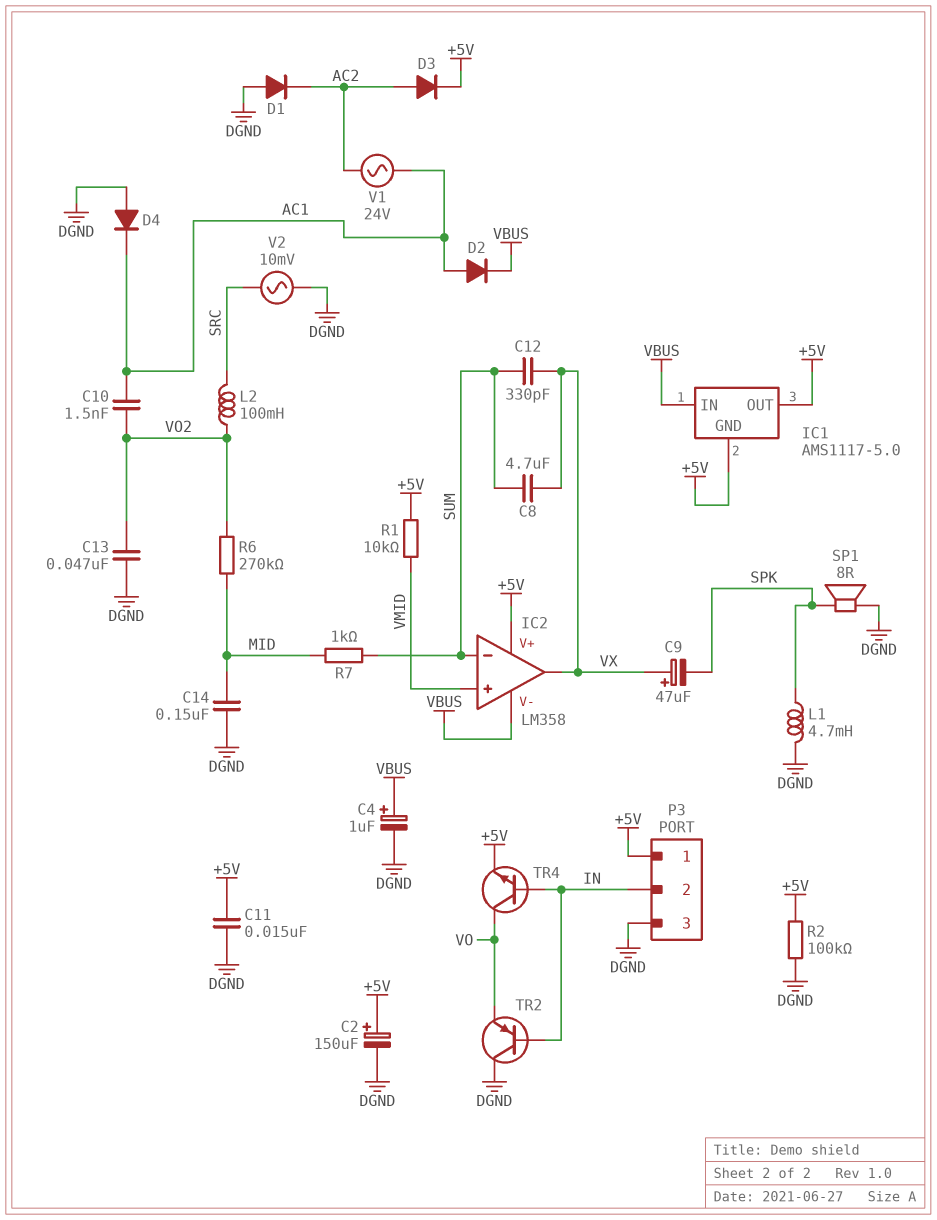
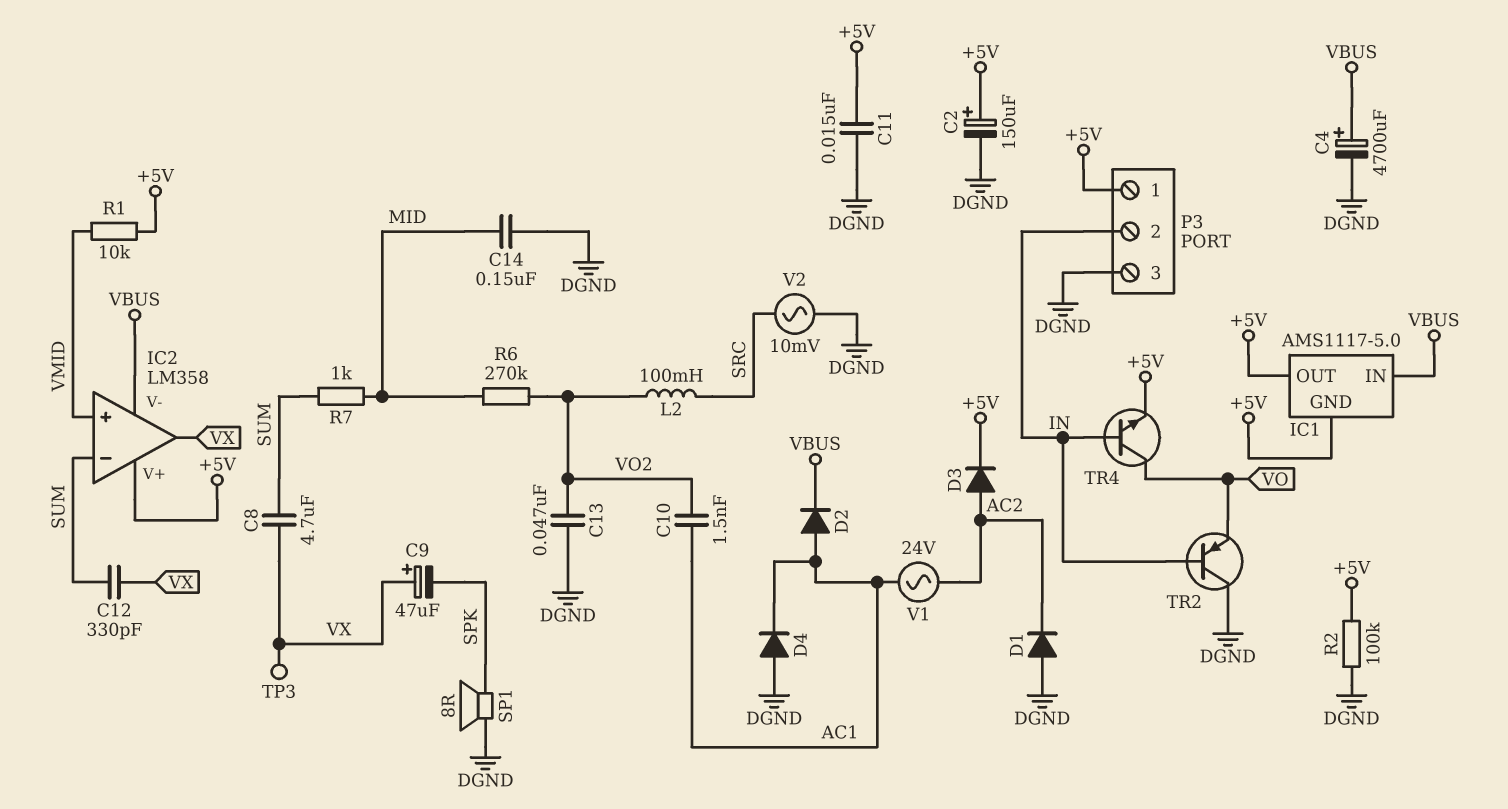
C4: 1uF (plus VBUS, minus DGND) -> 4700uF (plus VBUS, minus DGND)
L1: 4.7mH (DGND, SPK) -> none
TP3: none -> test point (VX)

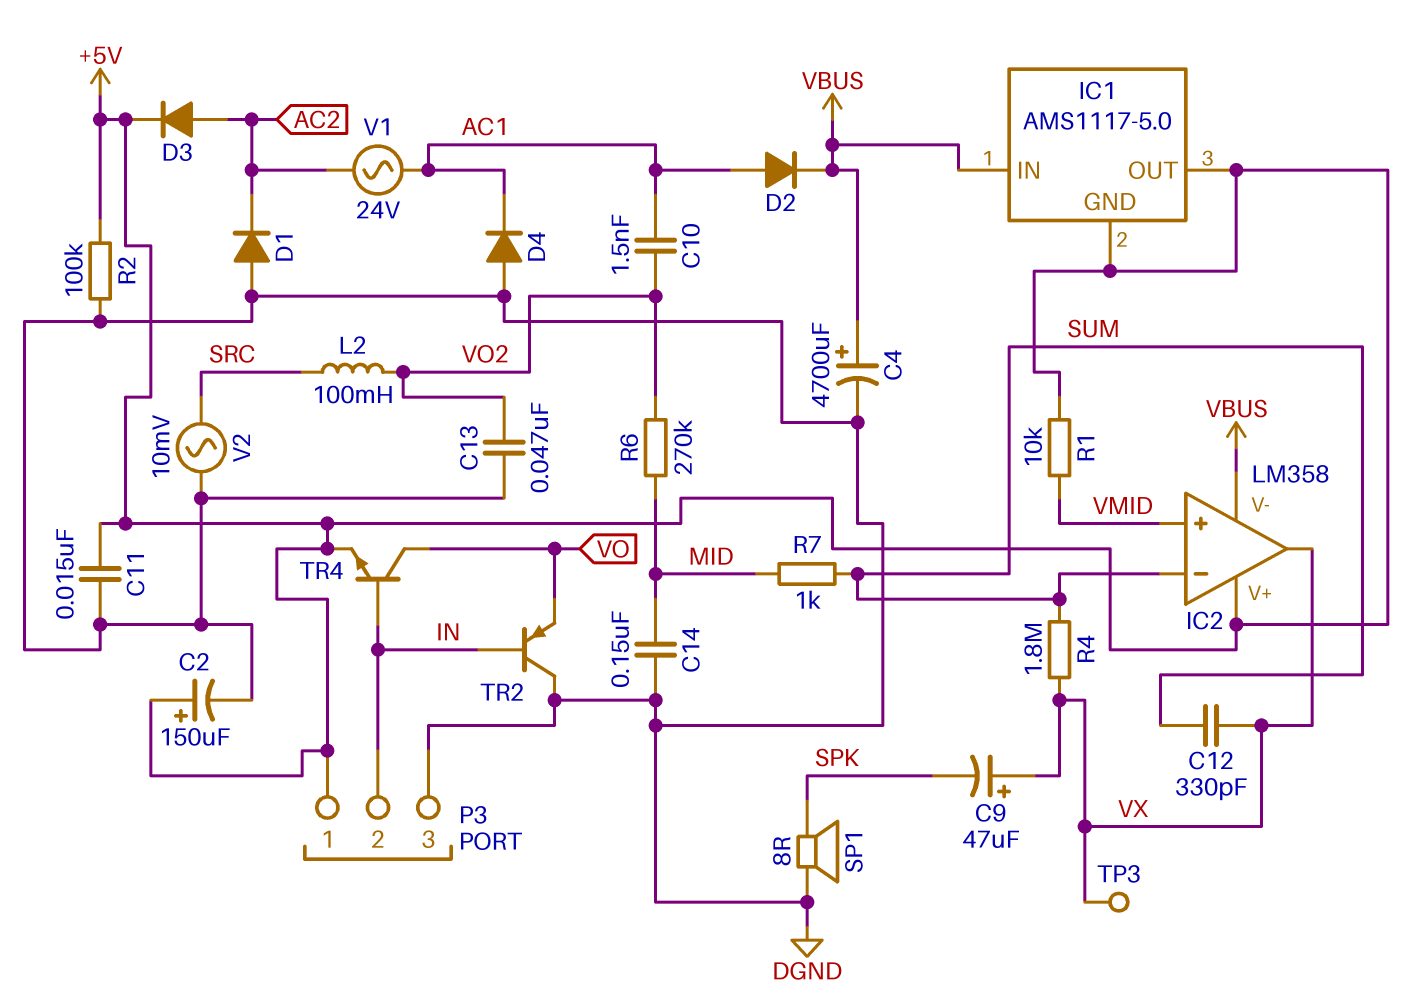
C8: 4.7uF (SUM, VX) -> none
R4: none -> 1.8M (SUM, VX)

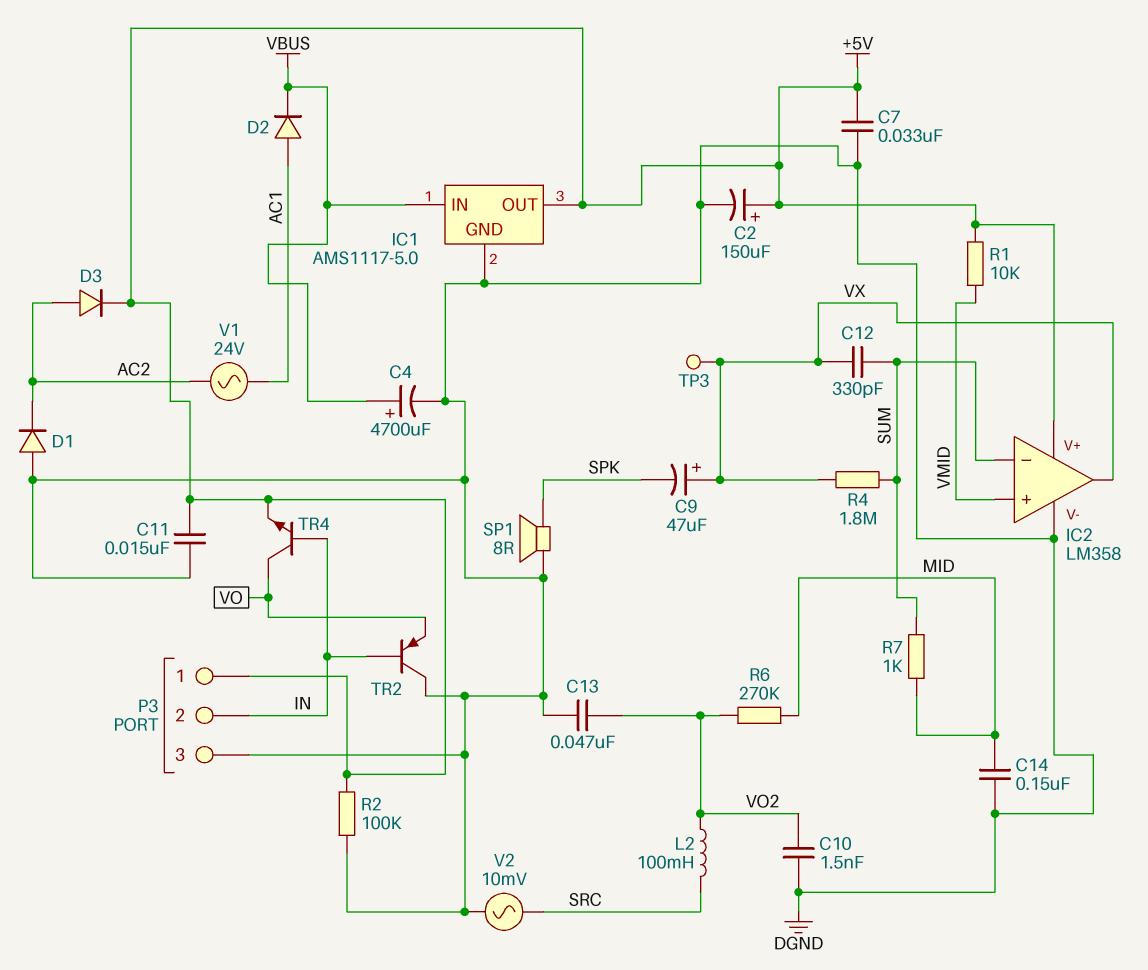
C7: none -> 33nF (+5V, DGND)
C10: 1.5nF (AC1, VO2) -> 1.5nF (DGND, VO2)
D4: diode (A DGND, K AC1) -> none
IC1 pin GND: +5V -> DGND
IC2 pin V-: VBUS -> DGND

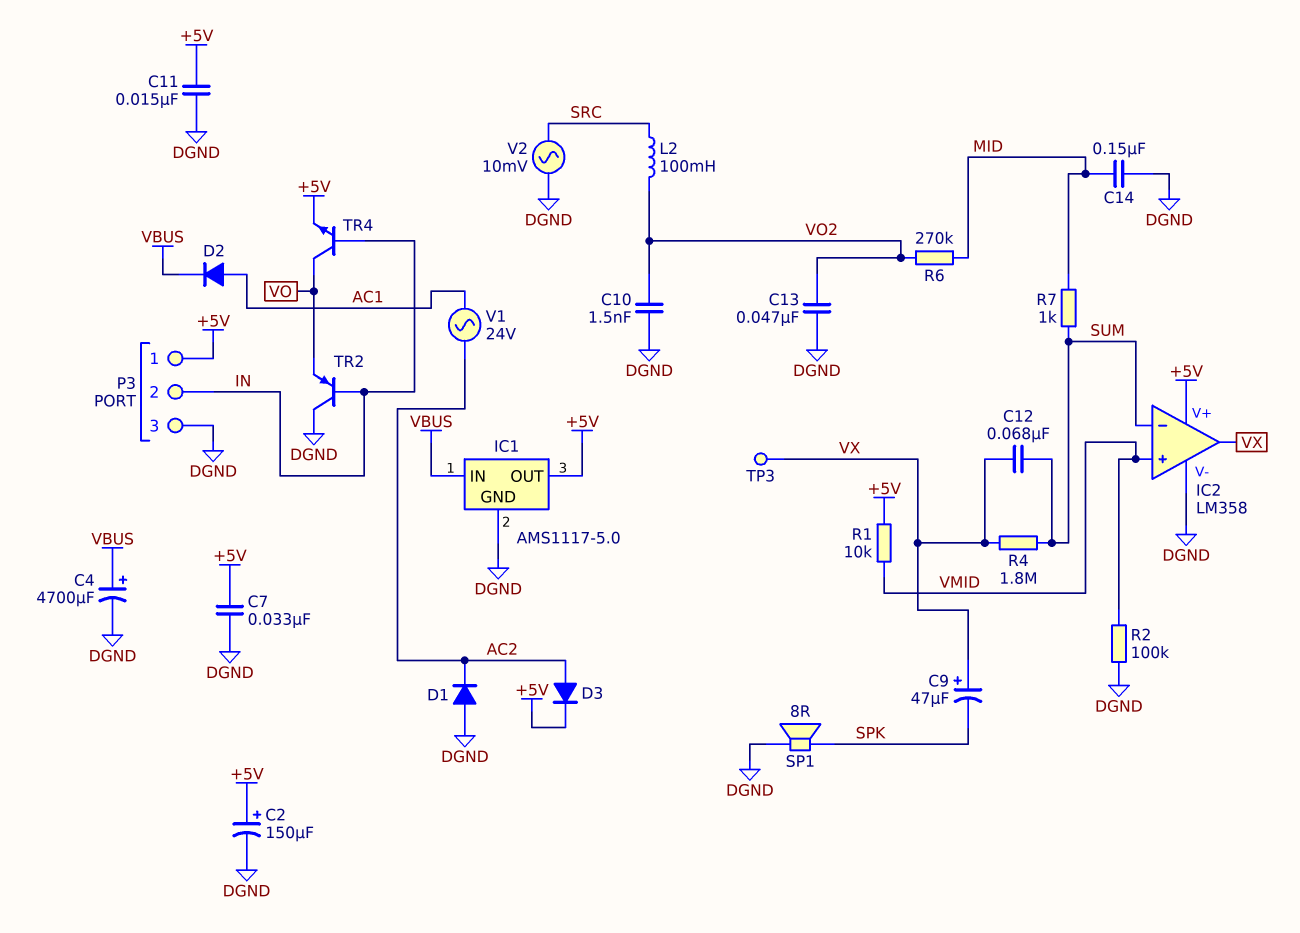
C12: 330pF (SUM, VX) -> 68nF (SUM, VX)
R2: 100k (+5V, DGND) -> 100k (DGND, VMID)

